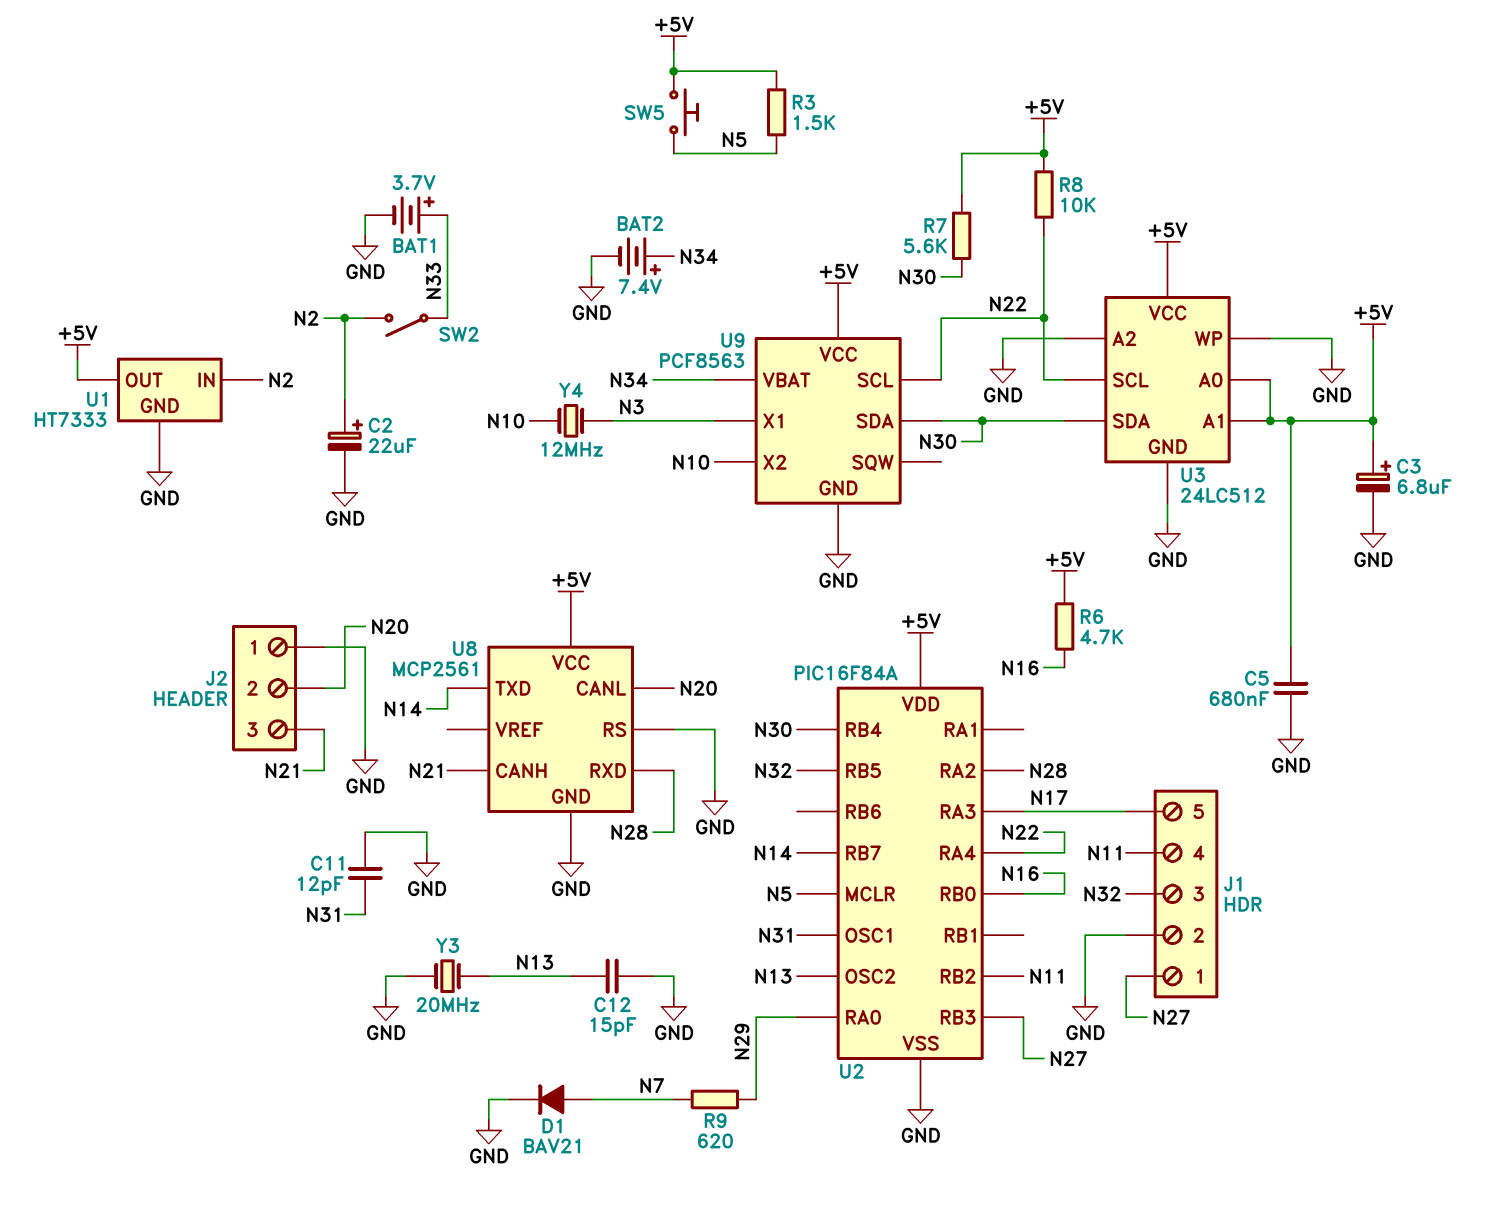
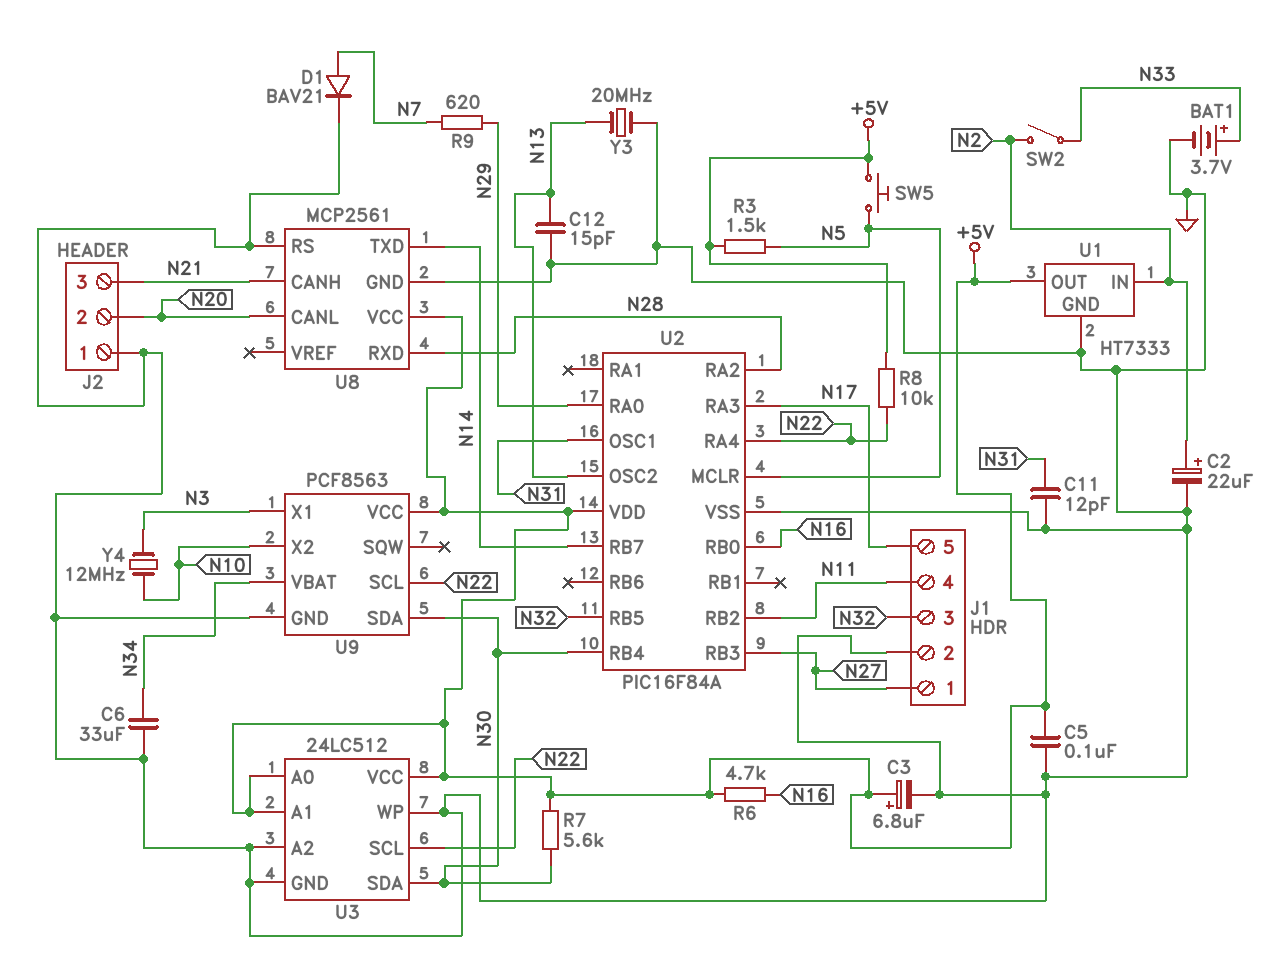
BAT2: 7.4V (plus N34, minus GND) -> none
C5: 680nF (+5V, GND) -> 100nF (+5V, GND)
C6: none -> 33uF (GND, N34)

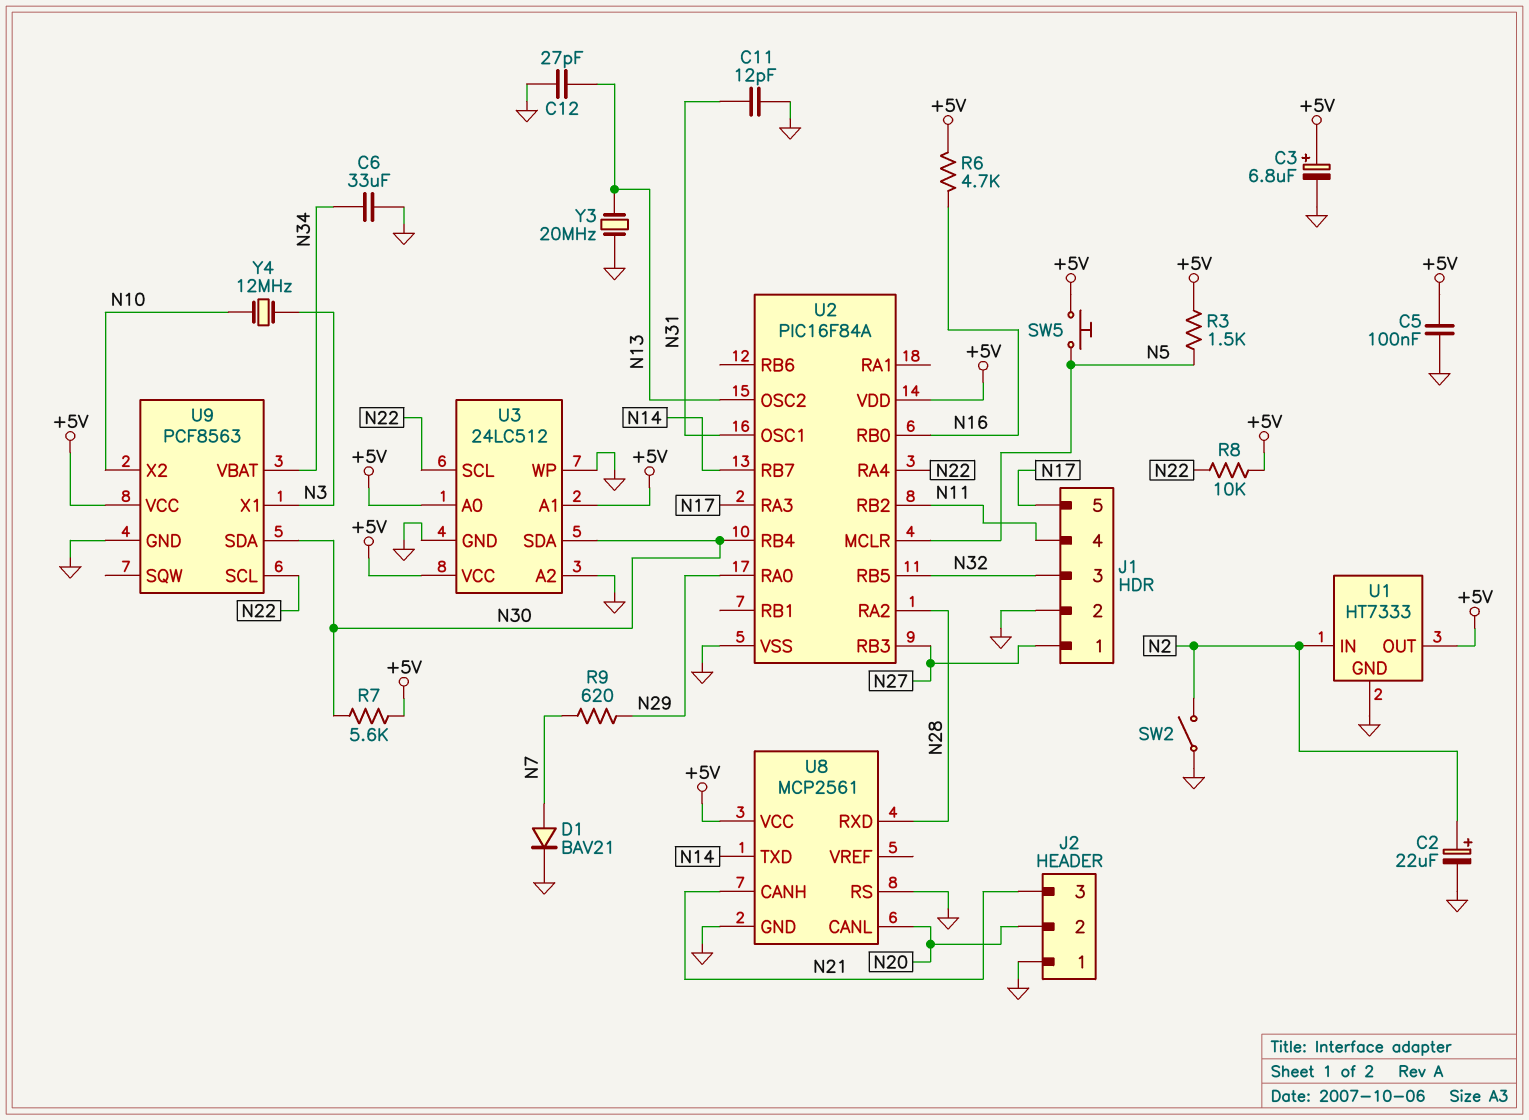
BAT1: 3.7V (plus N33, minus GND) -> none
C12: 15pF (GND, N13) -> 27pF (GND, N13)
SW2: switch (N2, N33) -> switch (GND, N2)

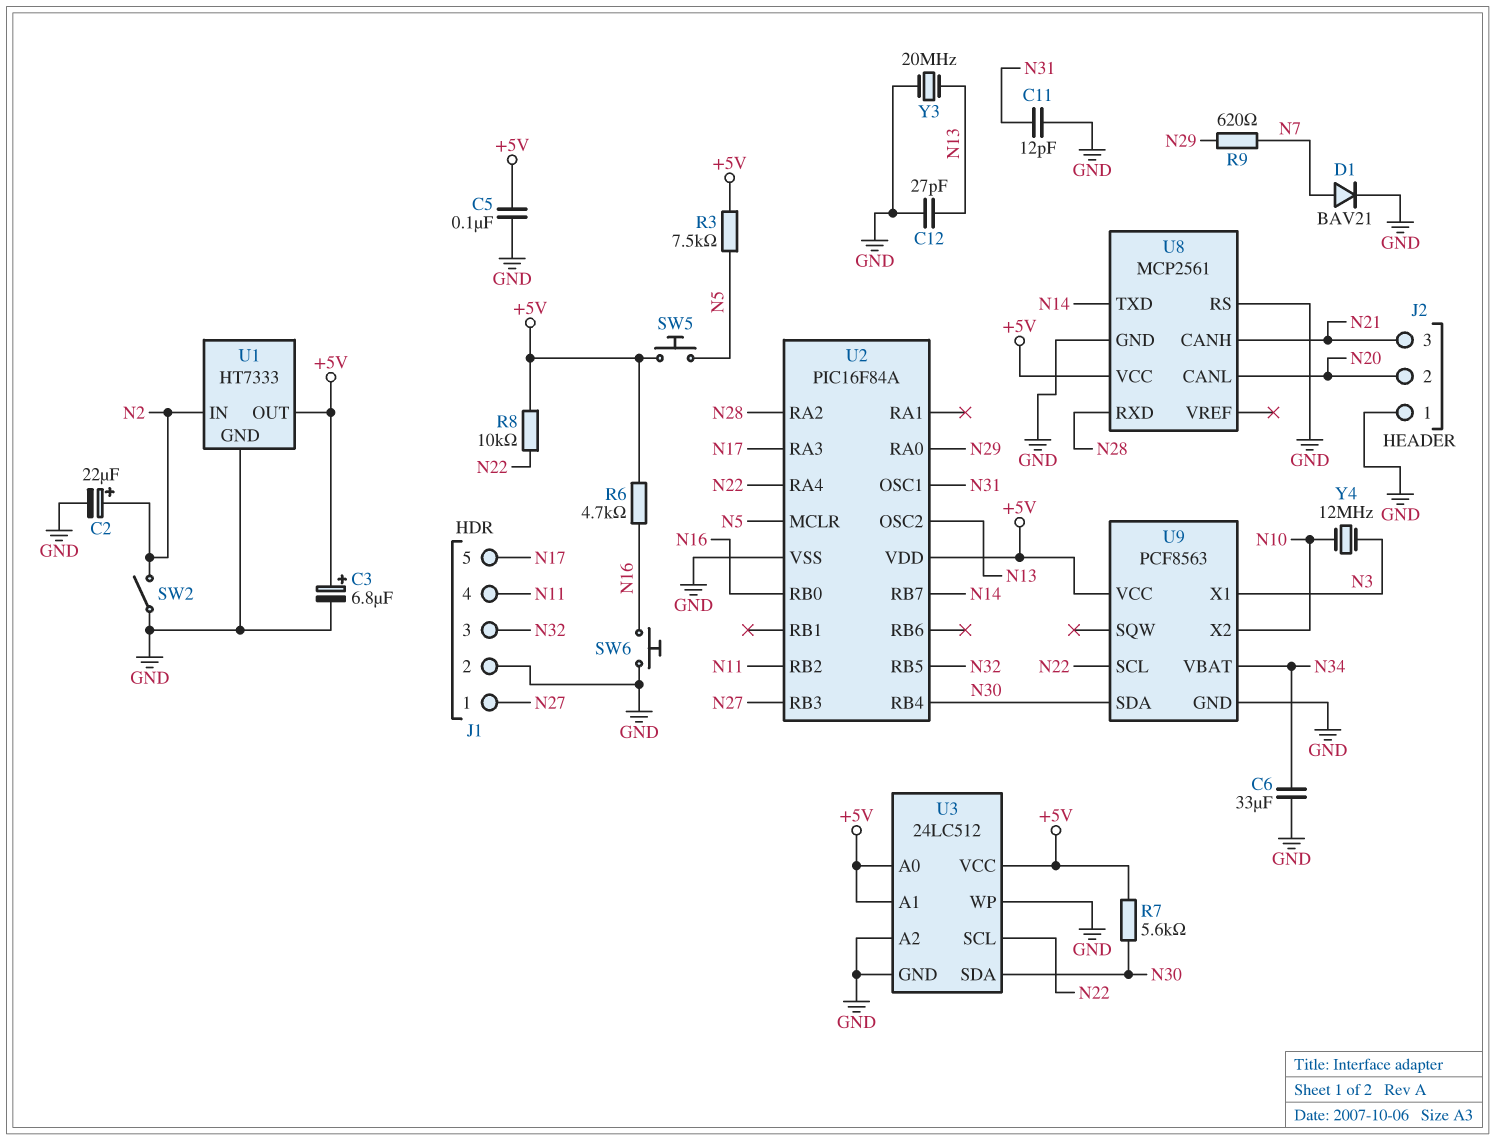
R3: 1.5k (+5V, N5) -> 7.5k (+5V, N5)
SW6: none -> button (GND, N16)

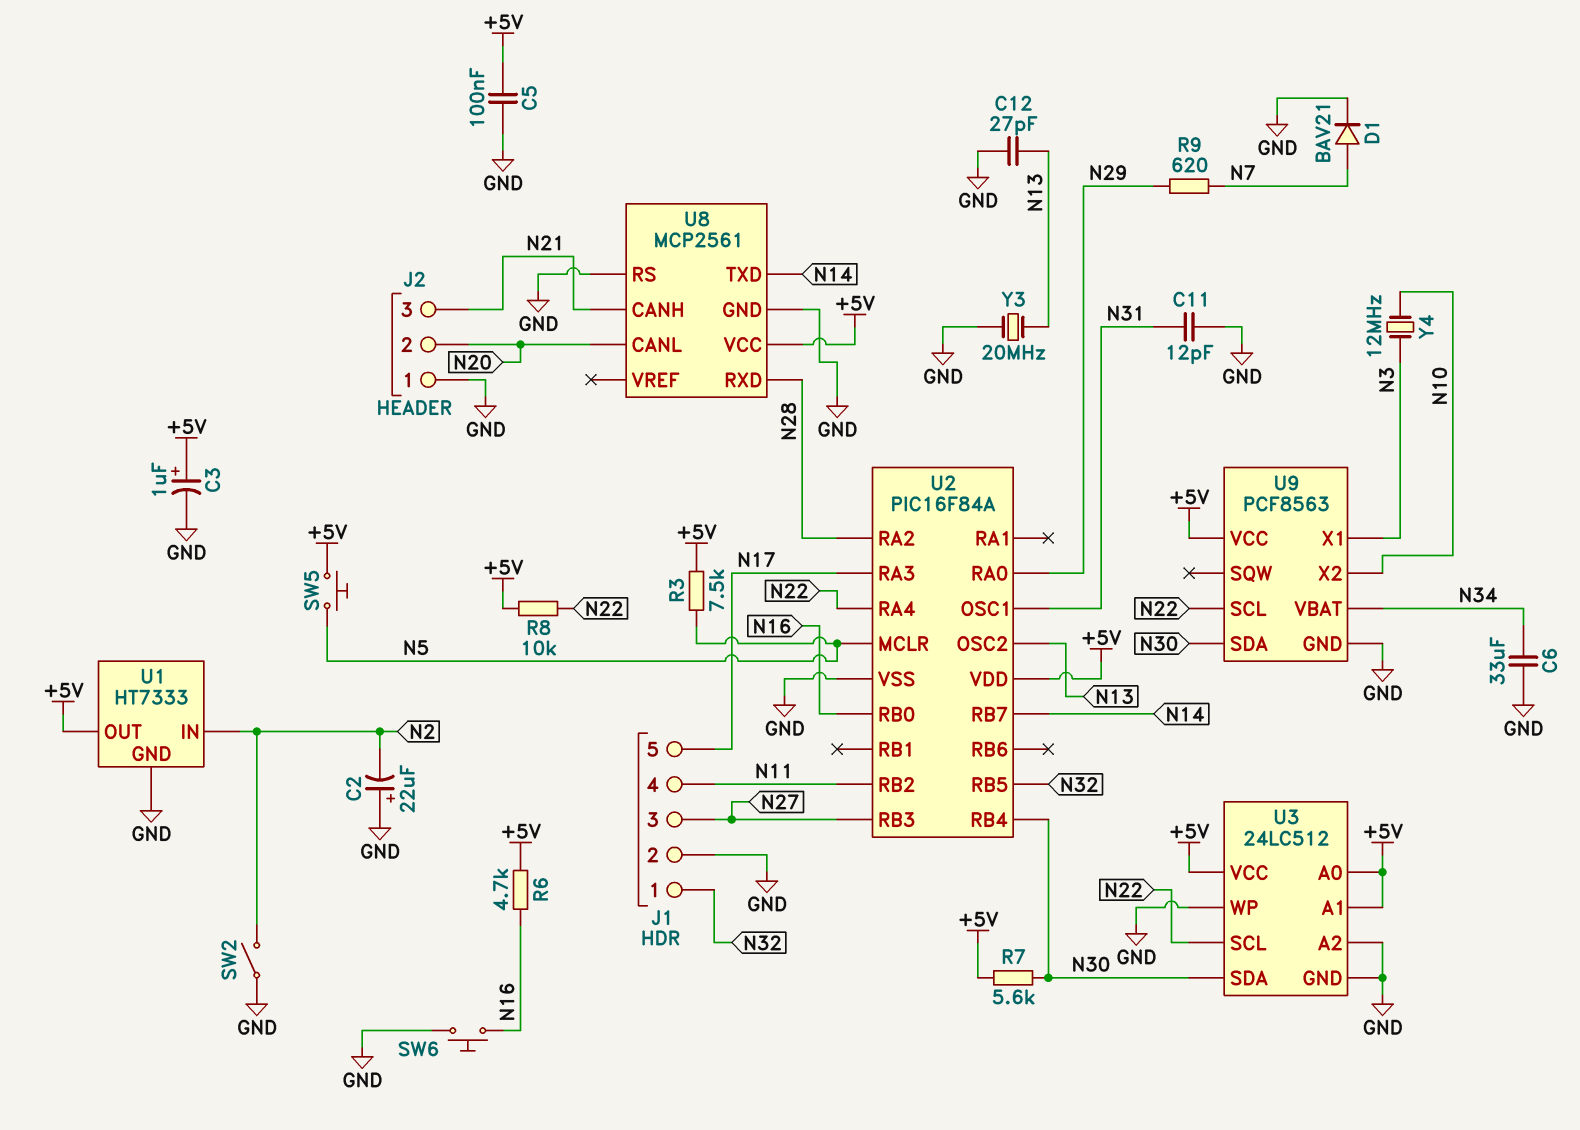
C2: 22uF (plus N2, minus GND) -> 22uF (plus GND, minus N2)
C3: 6.8uF (plus +5V, minus GND) -> 1uF (plus +5V, minus GND)
J1 pin 1: N27 -> N32
J1 pin 3: N32 -> N27

